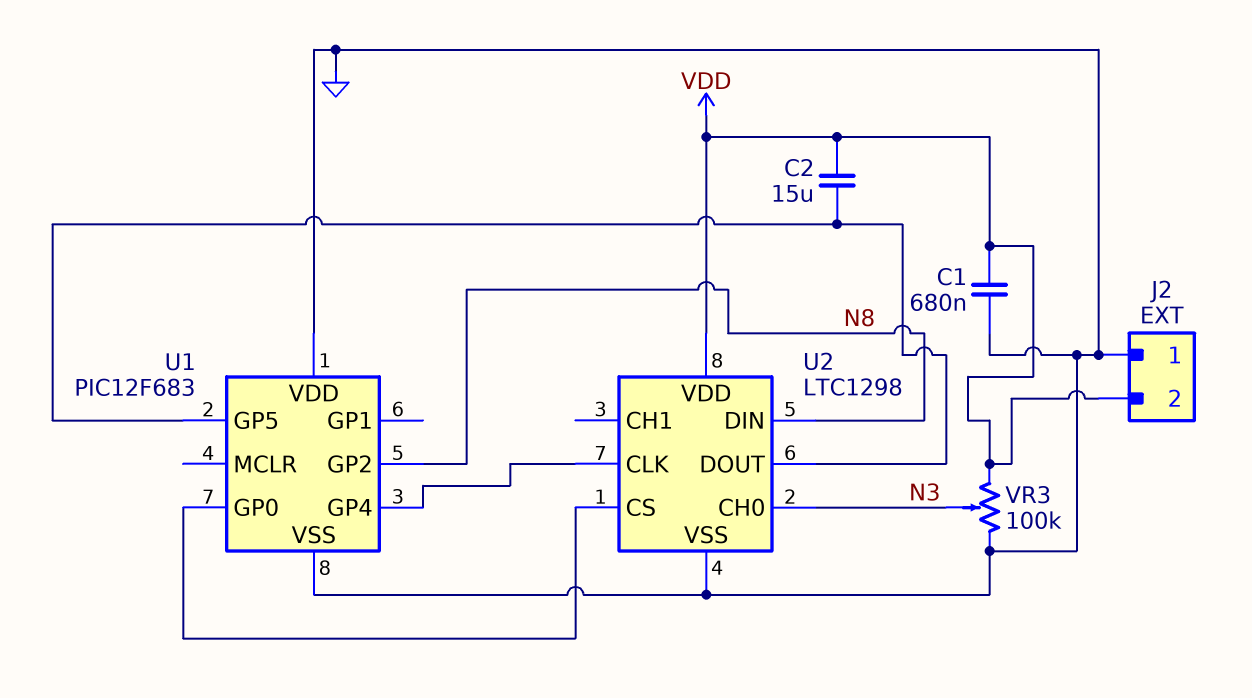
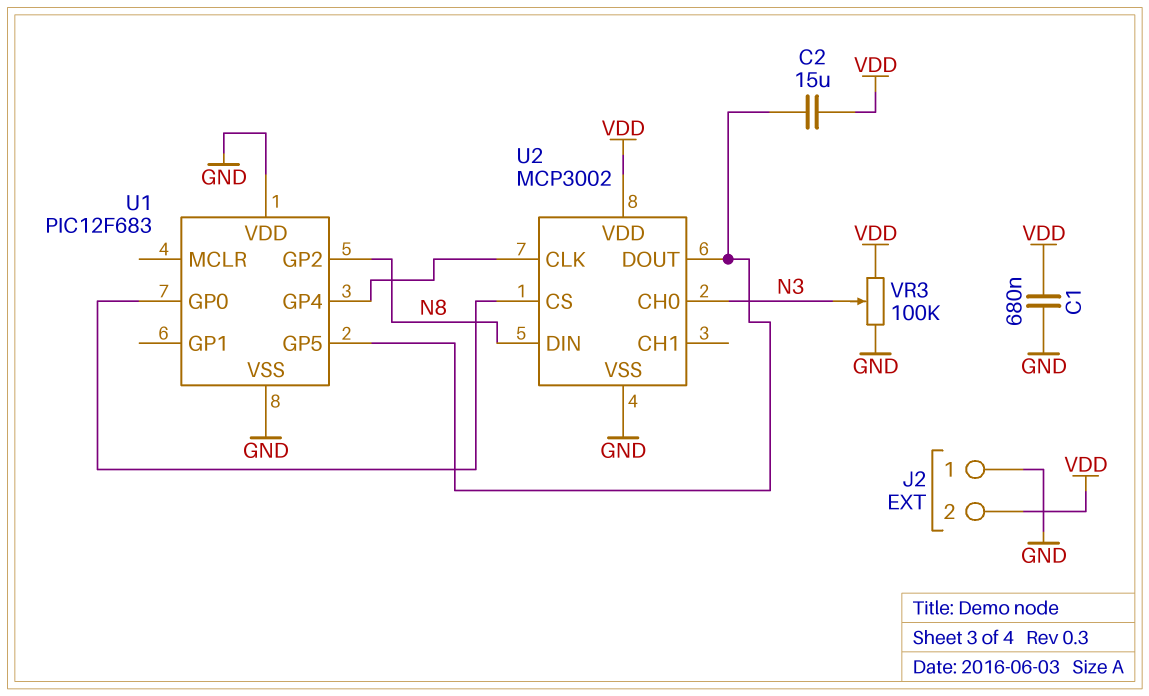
U2: LTC1298 -> MCP3002

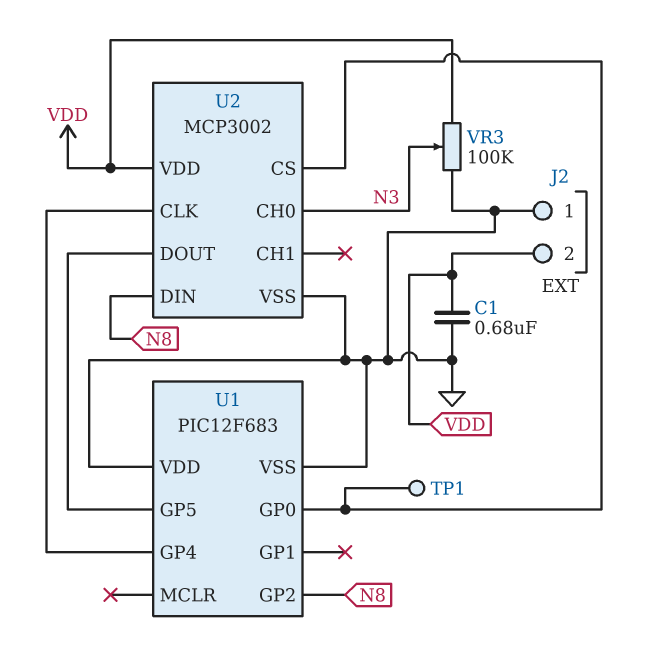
C2: 15uF (U1/GP5, VDD) -> none
TP1: none -> test point (U1/GP0)

